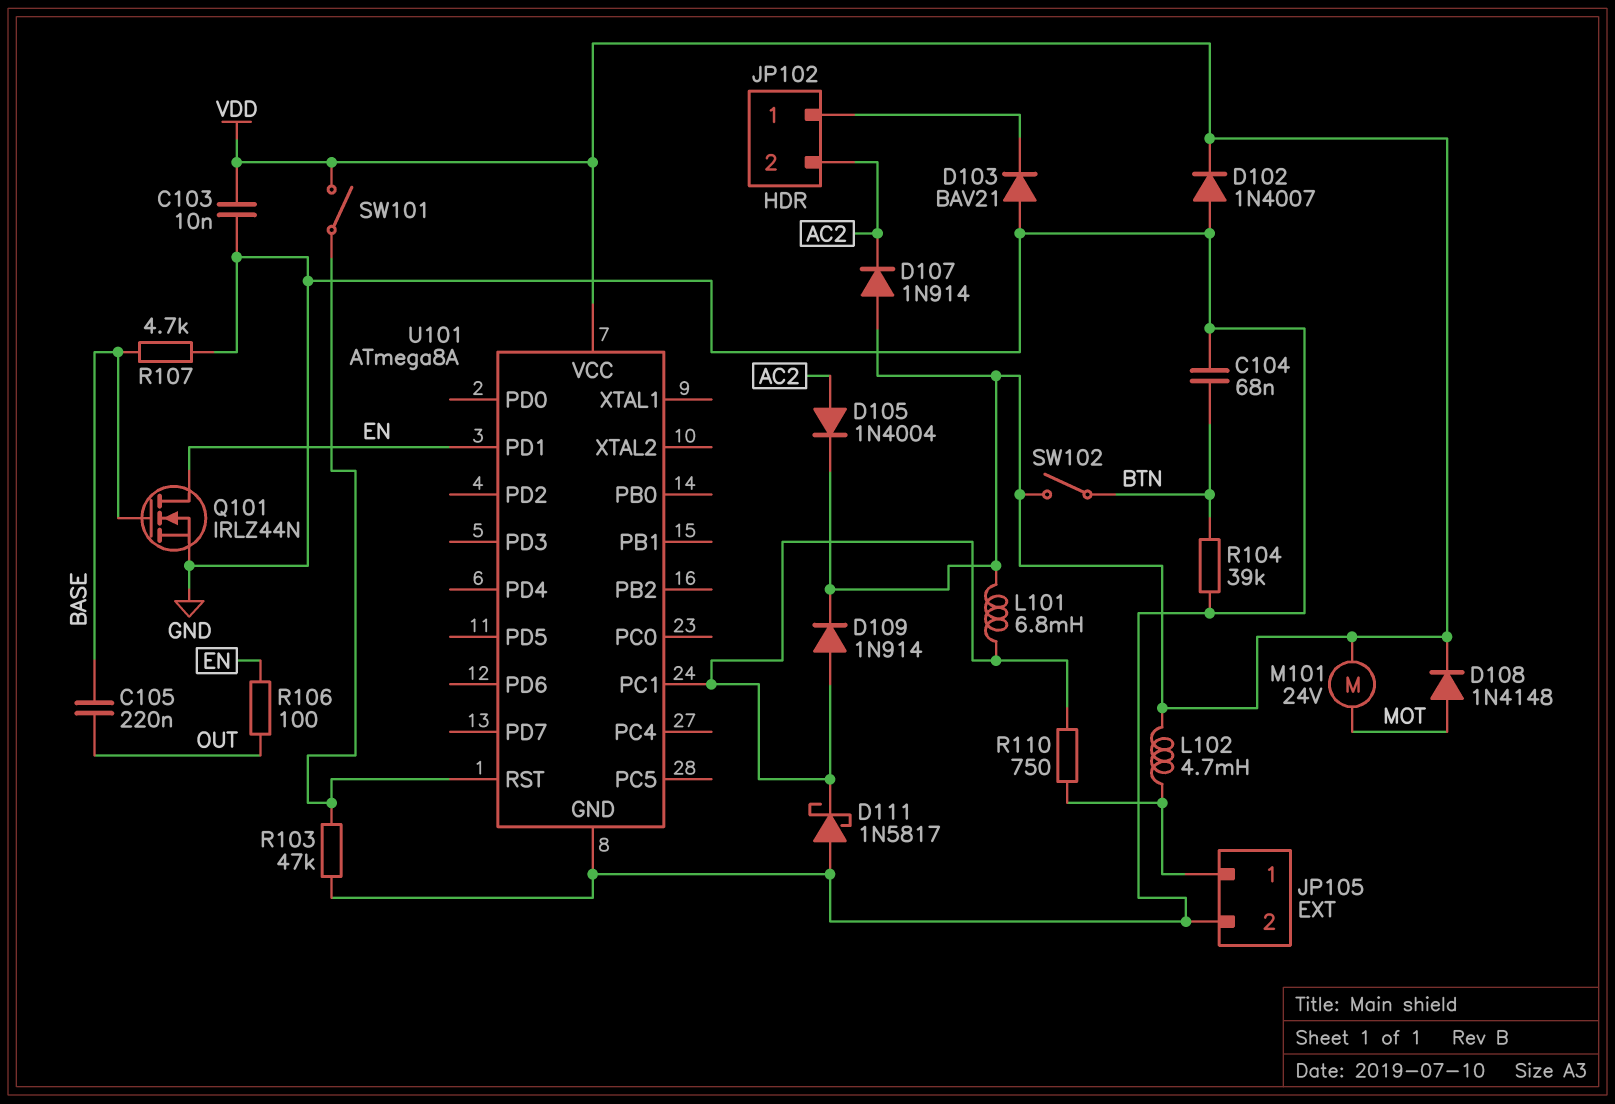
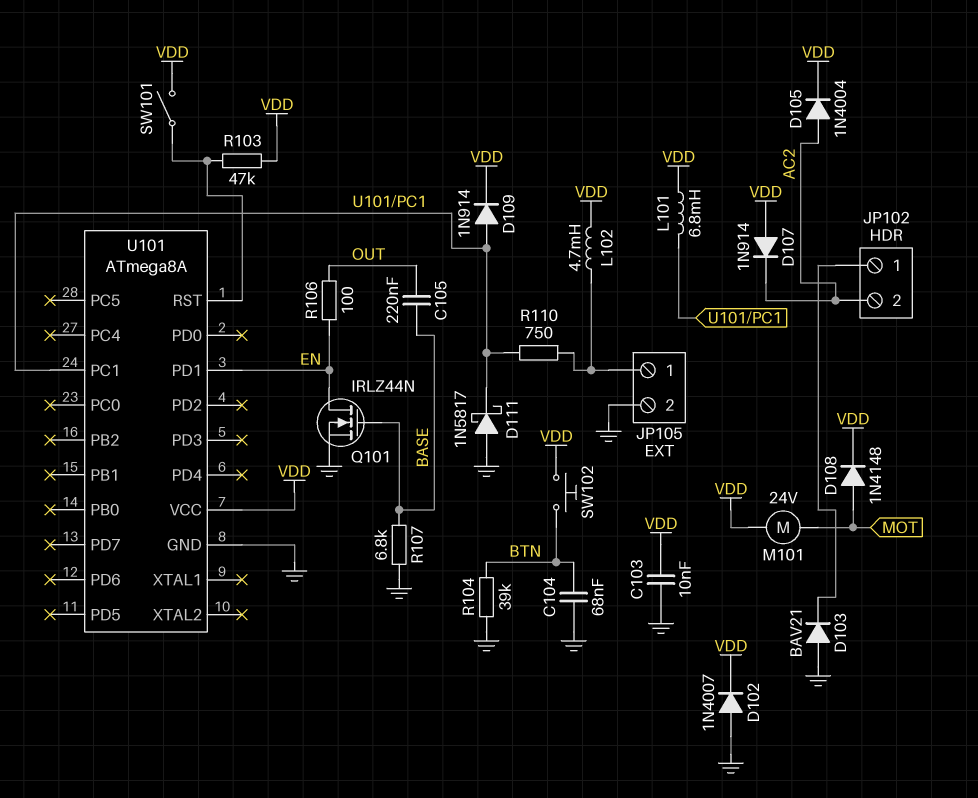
R103: 47k (GND, U101/RST) -> 47k (U101/RST, VDD)
R107: 4.7k (BASE, GND) -> 6.8k (BASE, GND)
SW102: switch (BTN, VDD) -> button (BTN, VDD)

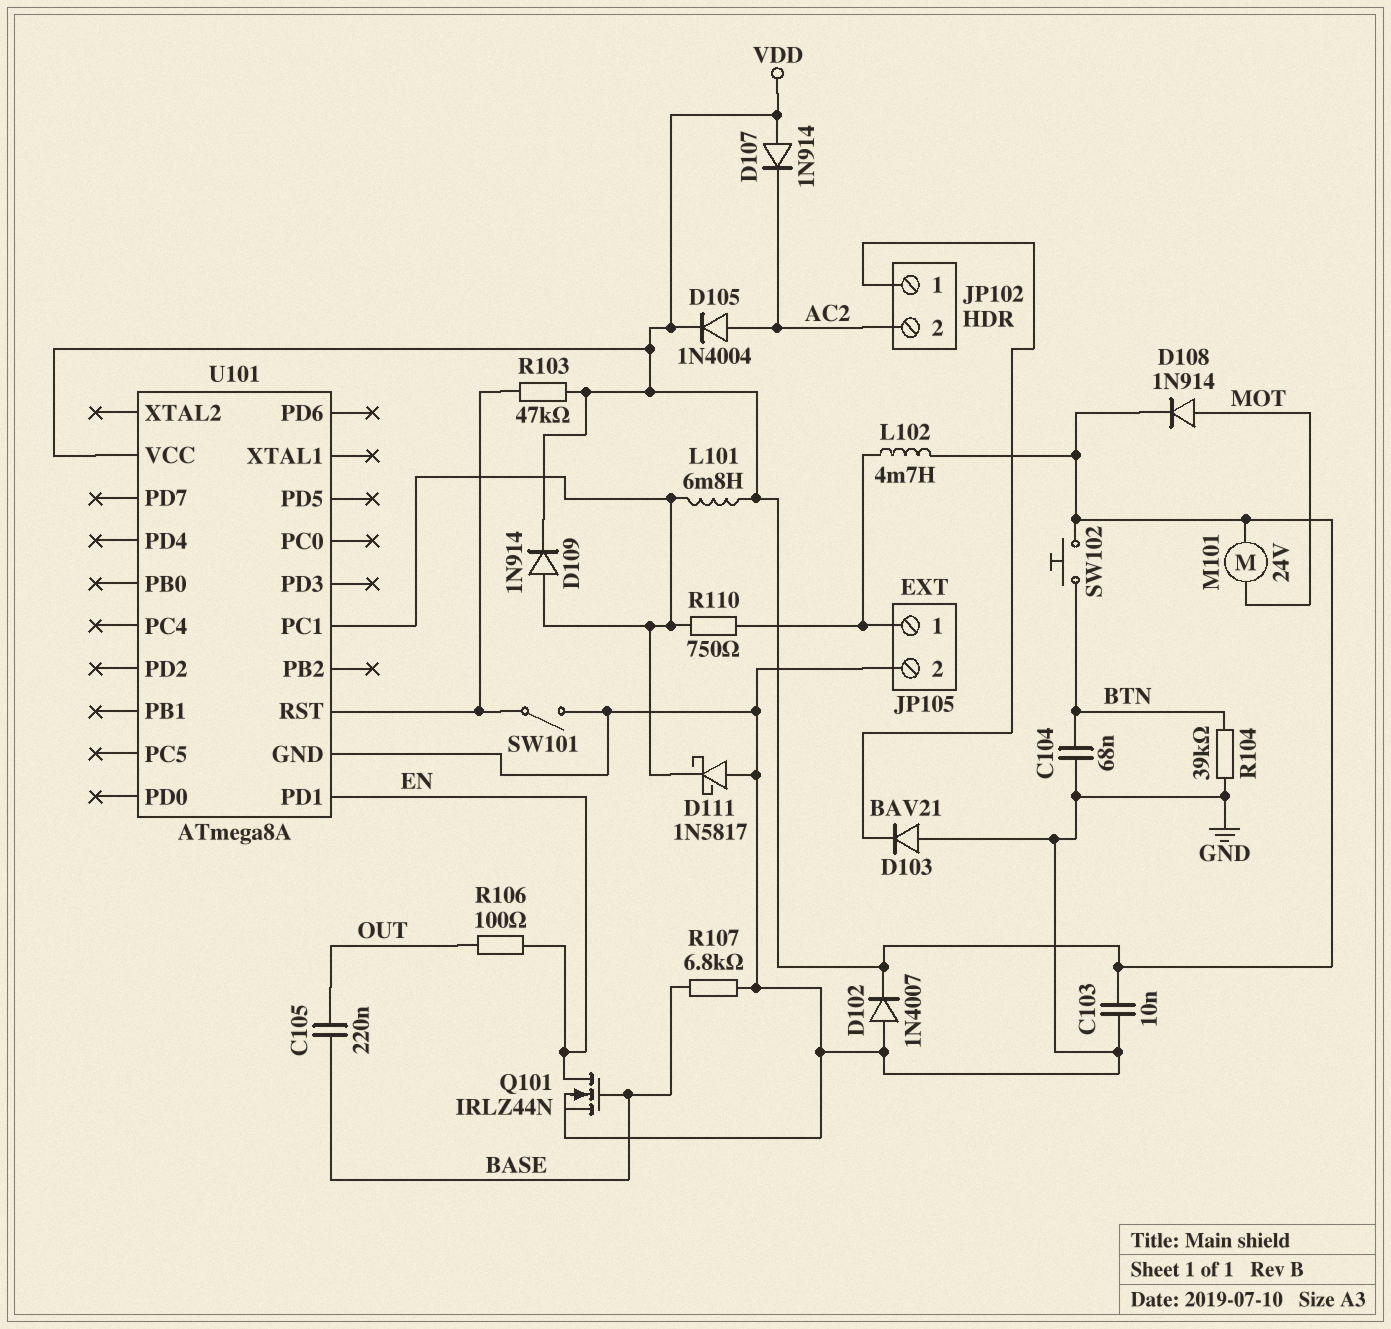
D108: diode 1N4148 (A MOT, K VDD) -> diode 1N914 (A MOT, K VDD)
SW101: switch (U101/RST, VDD) -> switch (GND, U101/RST)

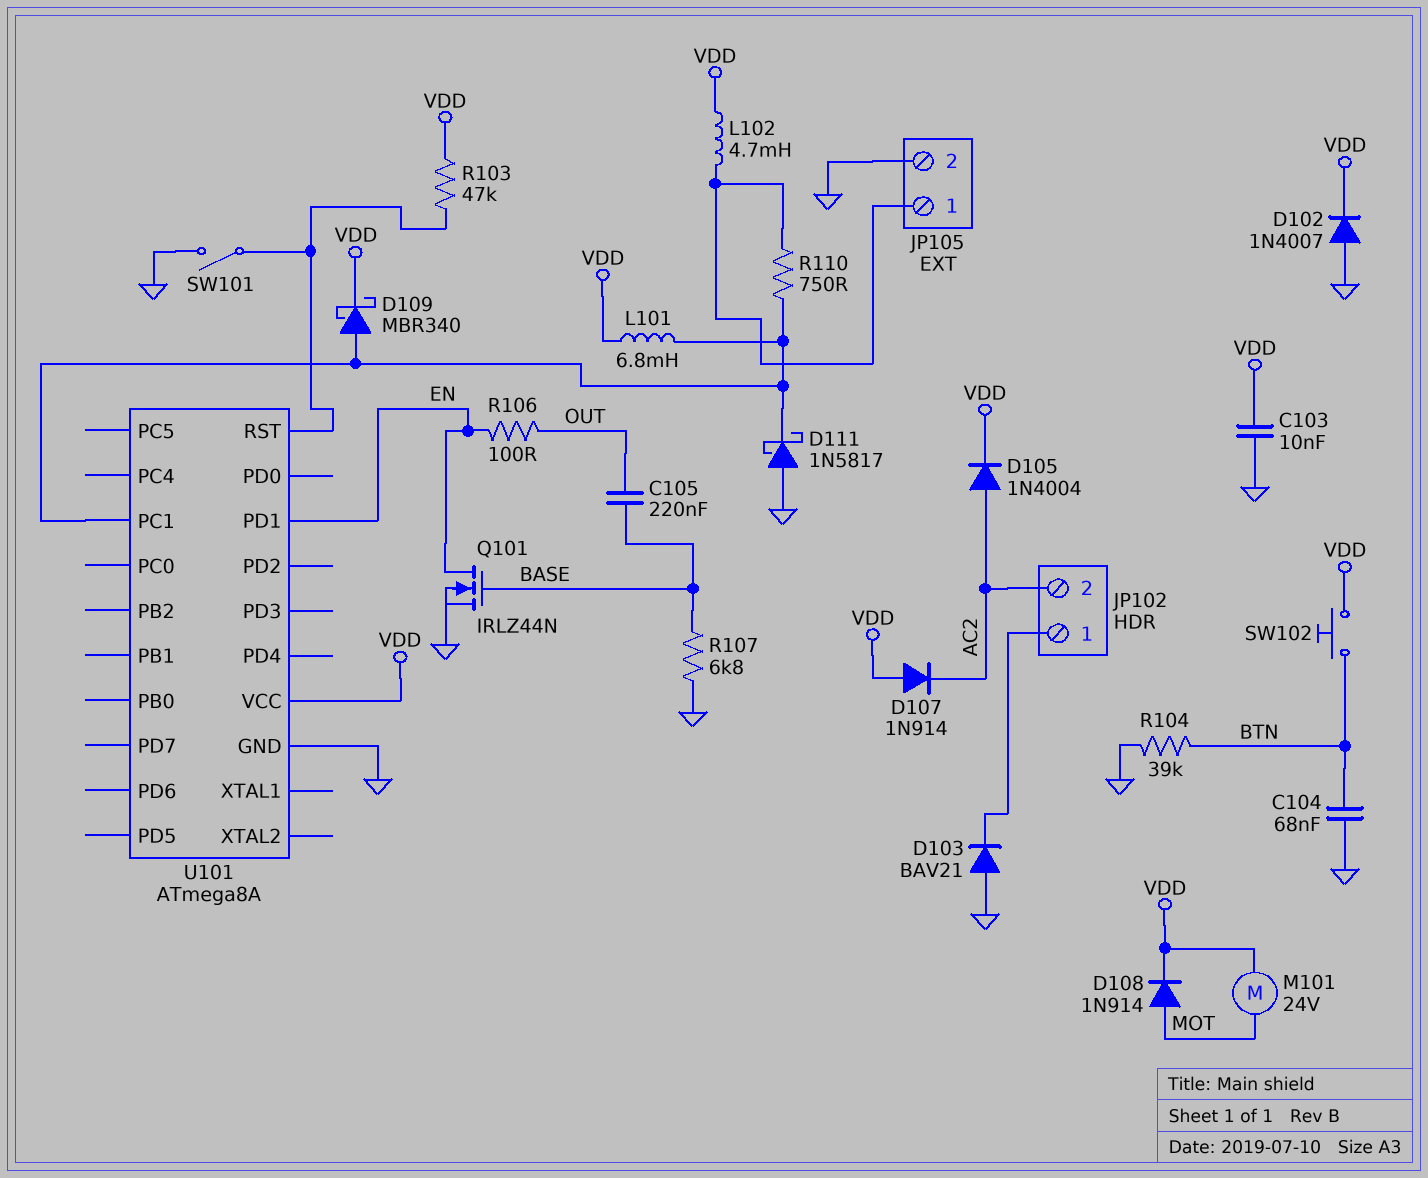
D109: diode 1N914 (A U101/PC1, K VDD) -> schottky MBR340 (A U101/PC1, K VDD)

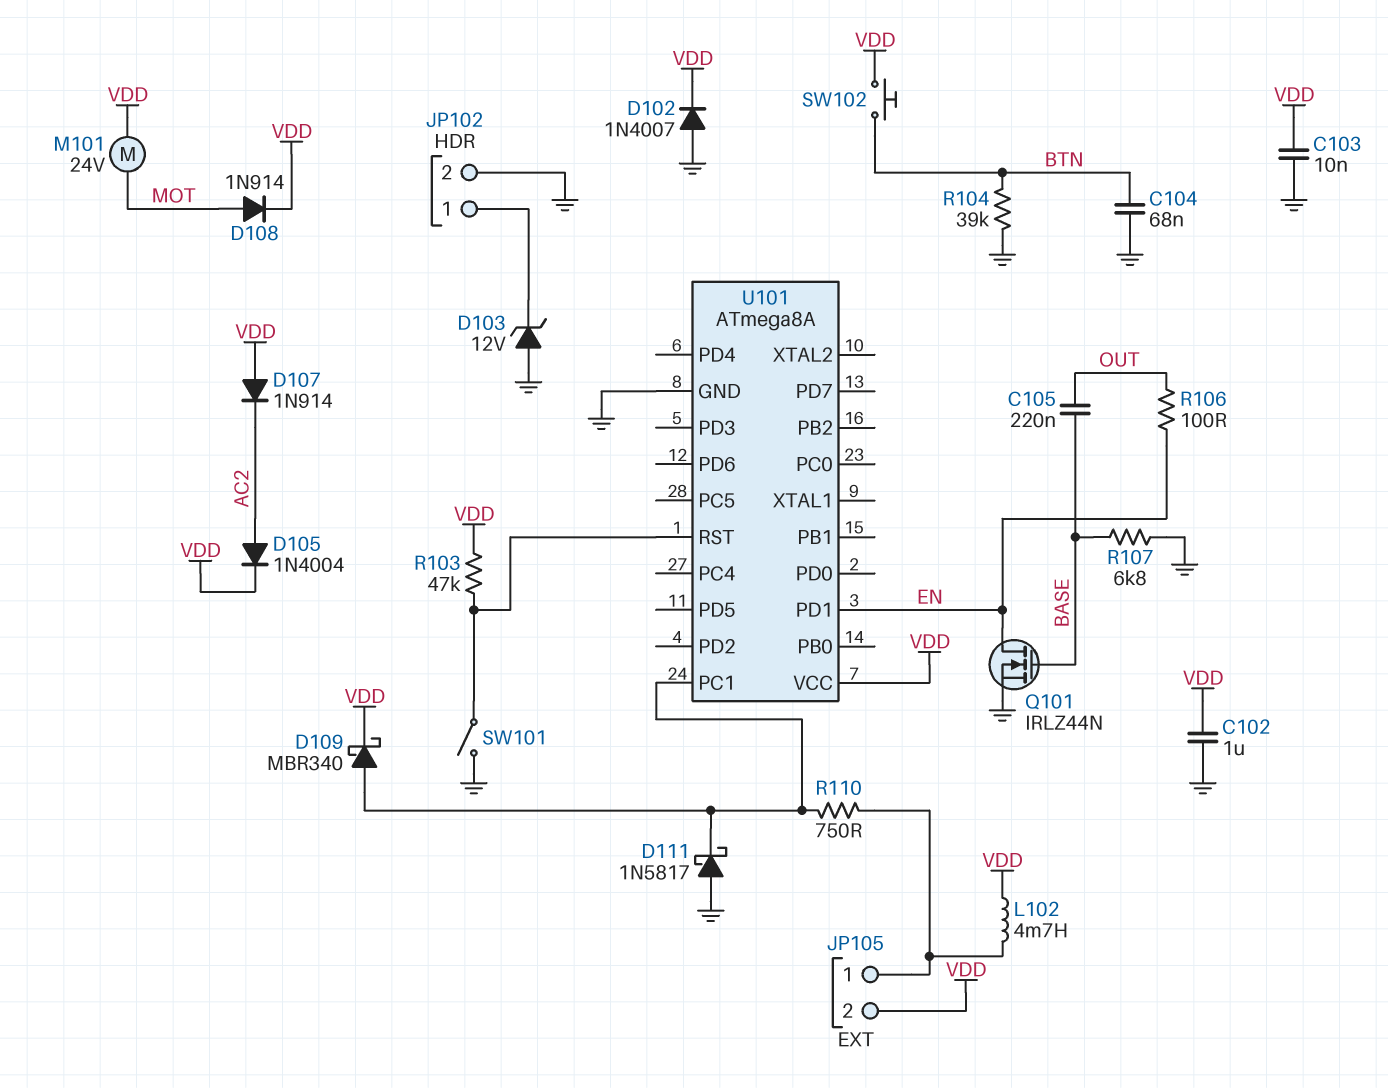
C102: none -> 1uF (GND, VDD)
D103: diode BAV21 (A GND, K JP102/1) -> zener 12V (A GND, K JP102/1)
JP102 pin 2: AC2 -> GND
JP105 pin 2: GND -> VDD
L101: 6.8mH (U101/PC1, VDD) -> none

